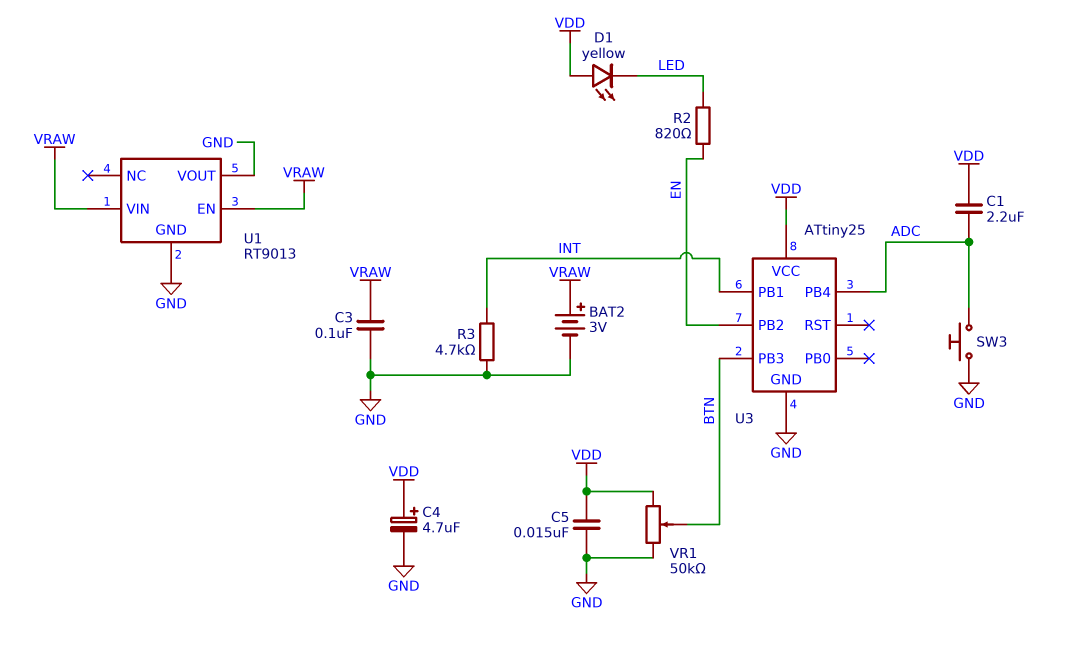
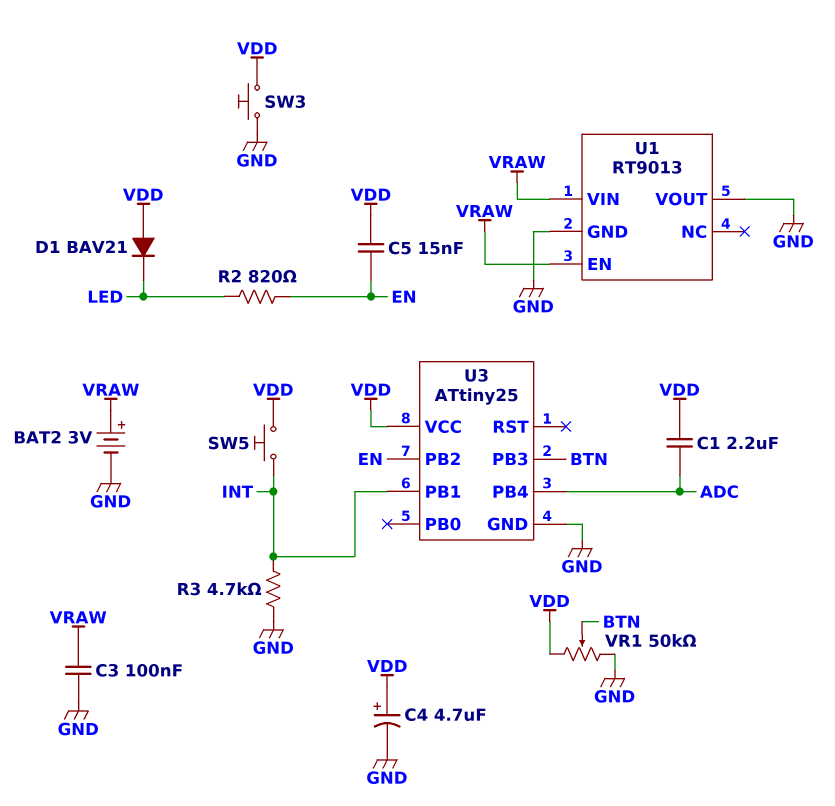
C5: 15nF (GND, VDD) -> 15nF (EN, VDD)
D1: LED yellow (A VDD, K LED) -> diode BAV21 (A VDD, K LED)
SW3: button (ADC, GND) -> button (GND, VDD)
SW5: none -> button (INT, VDD)

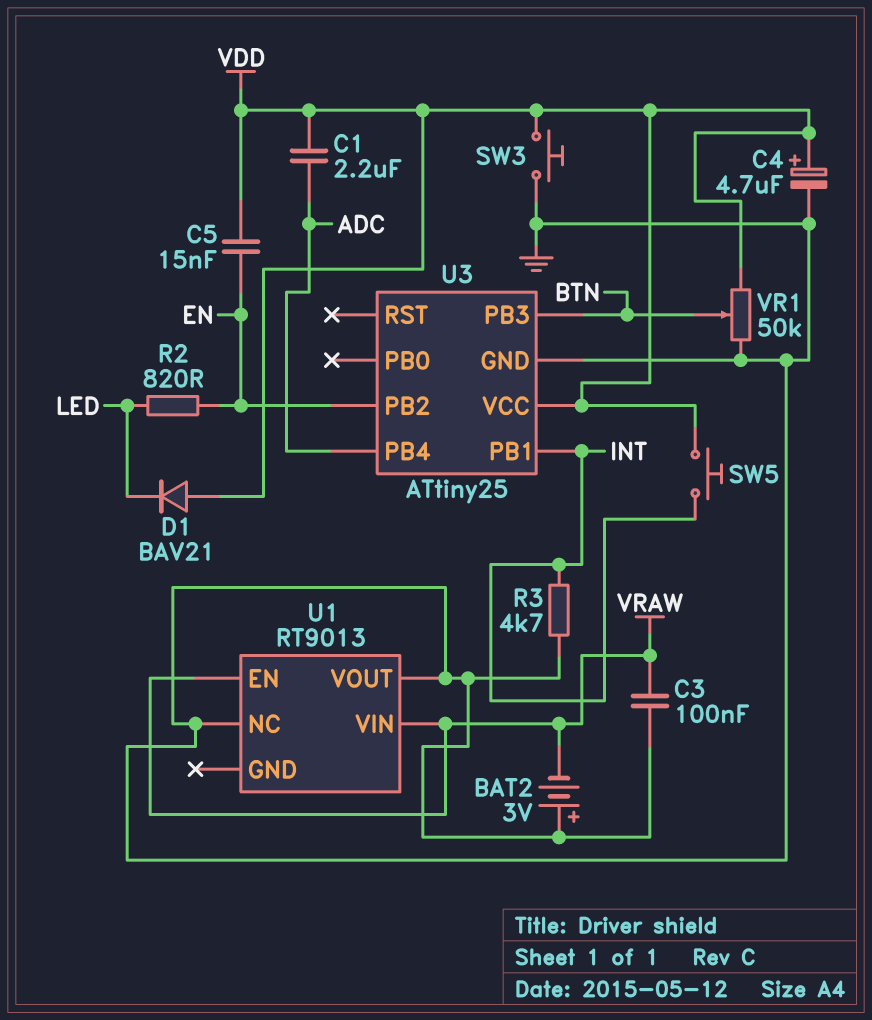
BAT2: 3V (plus VRAW, minus GND) -> 3V (plus GND, minus VRAW)
U1 pin GND: GND -> none
U1 pin NC: none -> GND

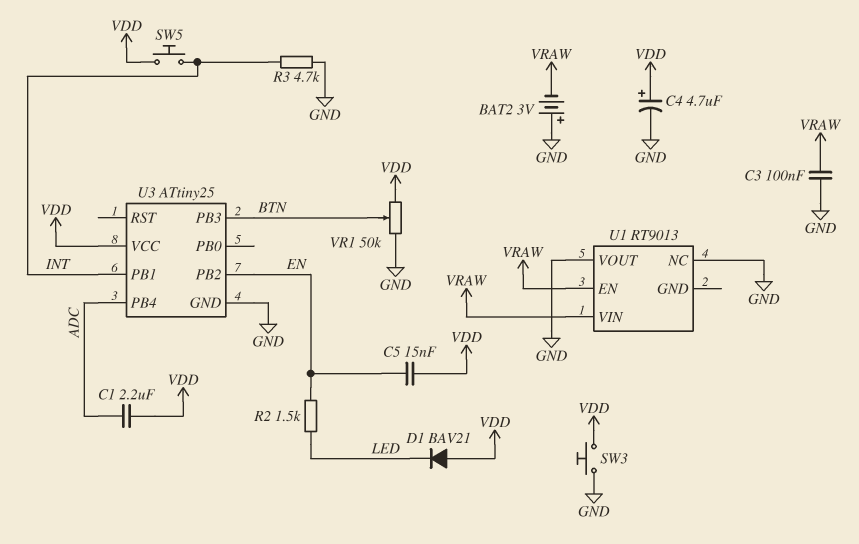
R2: 820 (EN, LED) -> 1.5k (EN, LED)

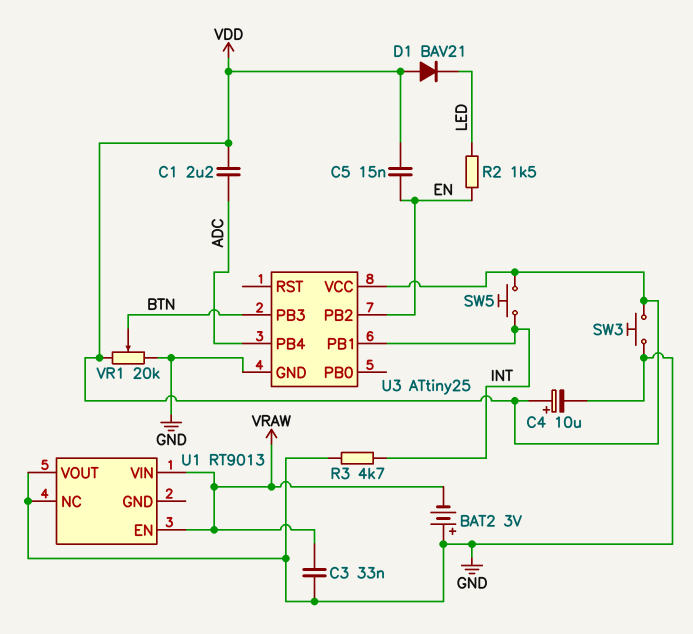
C3: 100nF (GND, VRAW) -> 33nF (GND, VRAW)
C4: 4.7uF (plus VDD, minus GND) -> 10uF (plus VDD, minus GND)
VR1: 50k (GND, VDD, wiper BTN) -> 20k (GND, VDD, wiper BTN)

